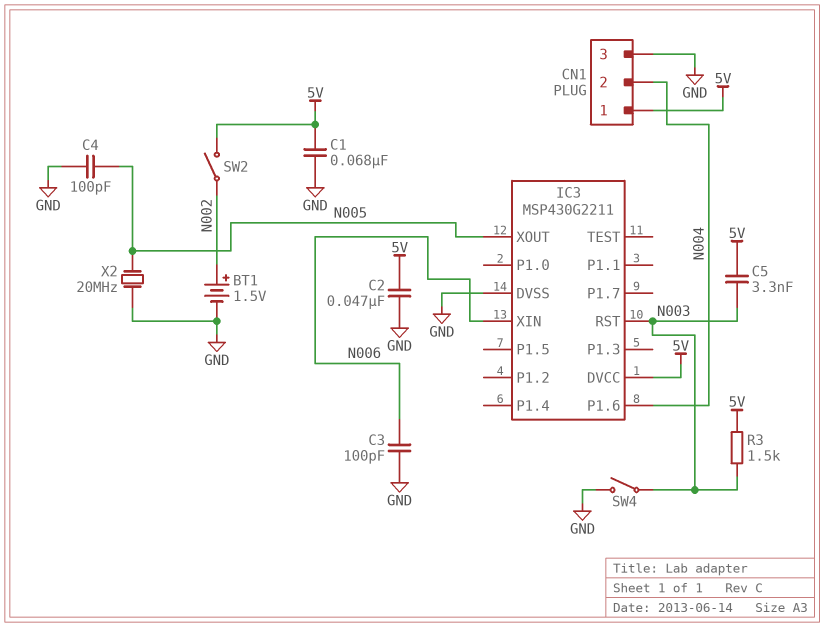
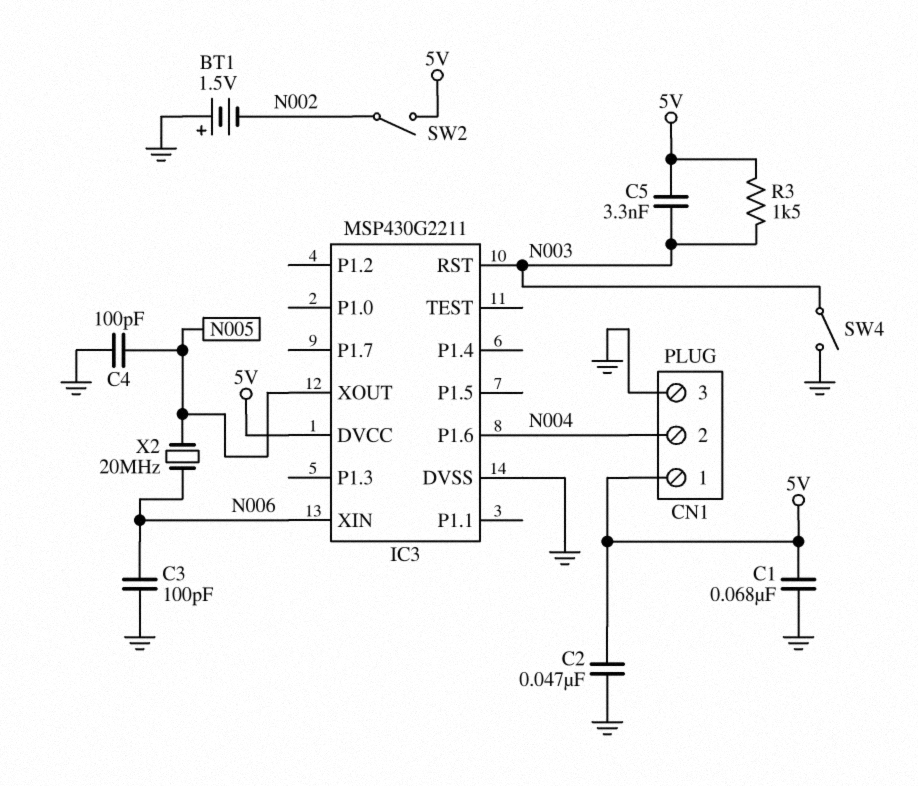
BT1: 1.5V (plus N002, minus GND) -> 1.5V (plus GND, minus N002)
X2: 20MHz (GND, N005) -> 20MHz (N005, N006)

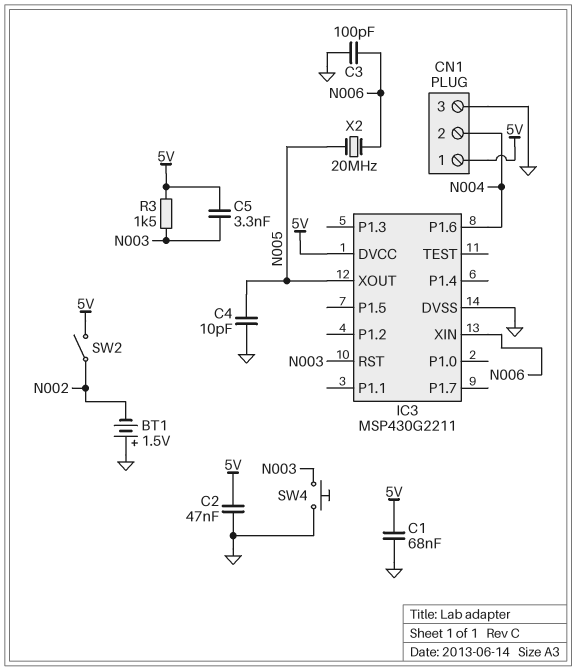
C4: 100pF (GND, N005) -> 10pF (GND, N005)
SW4: switch (GND, N003) -> button (GND, N003)

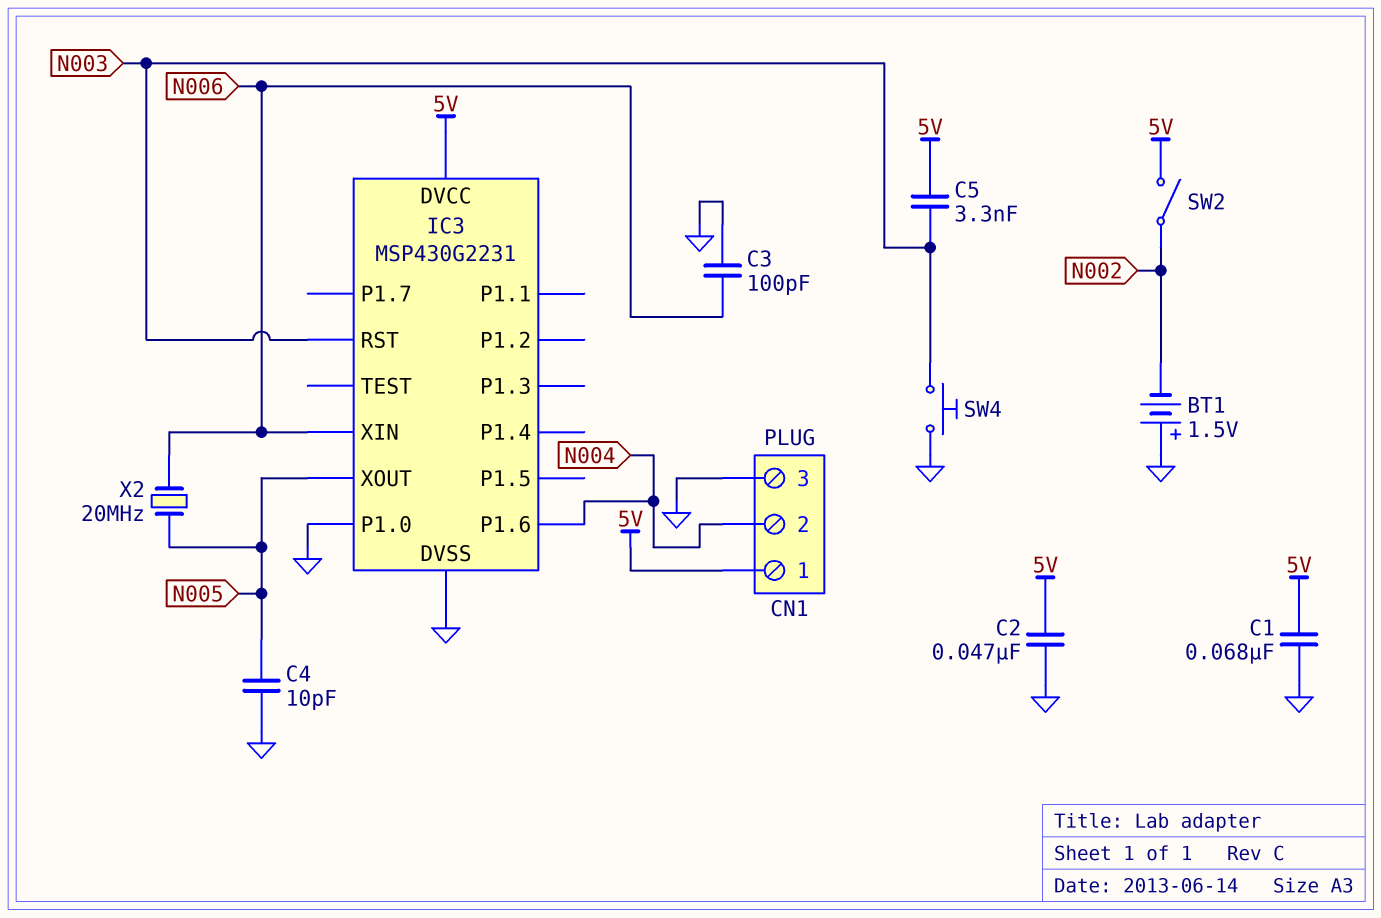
IC3: MSP430G2211 -> MSP430G2231
IC3 pin P1.0: none -> GND
R3: 1.5k (5V, N003) -> none

